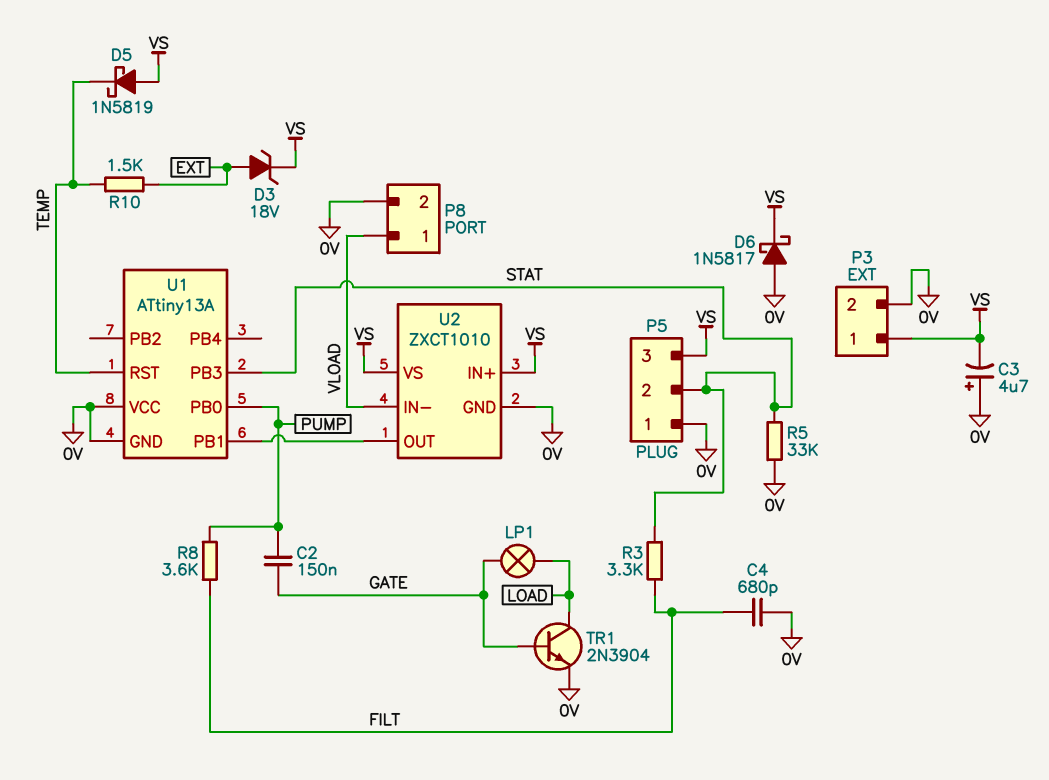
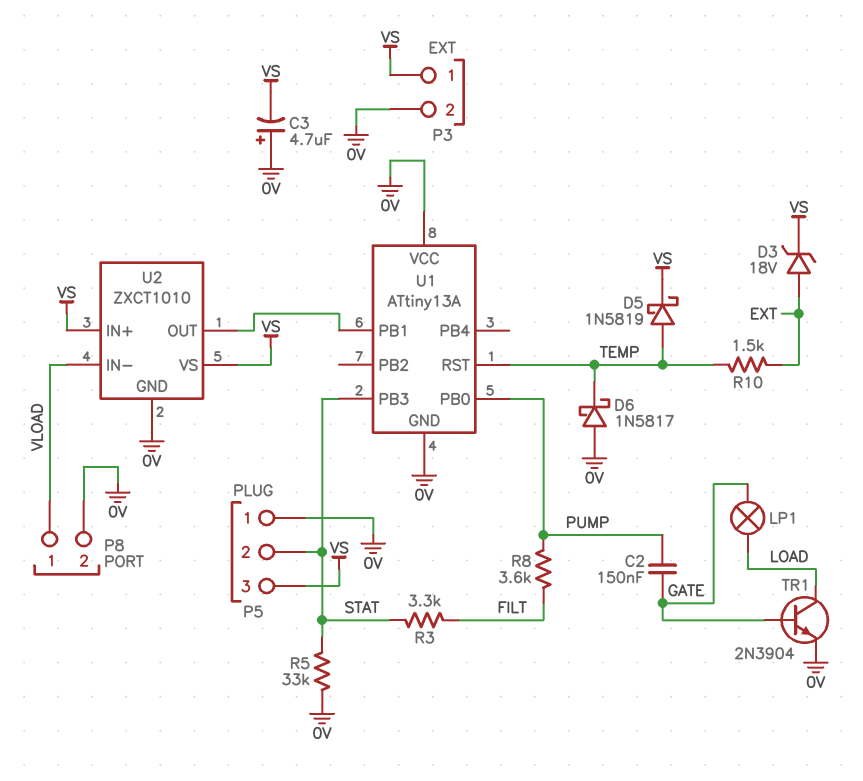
C4: 680pF (0V, FILT) -> none
D5: schottky 1N5819 (A VS, K TEMP) -> schottky 1N5819 (A TEMP, K VS)
D6: schottky 1N5817 (A 0V, K VS) -> schottky 1N5817 (A 0V, K TEMP)

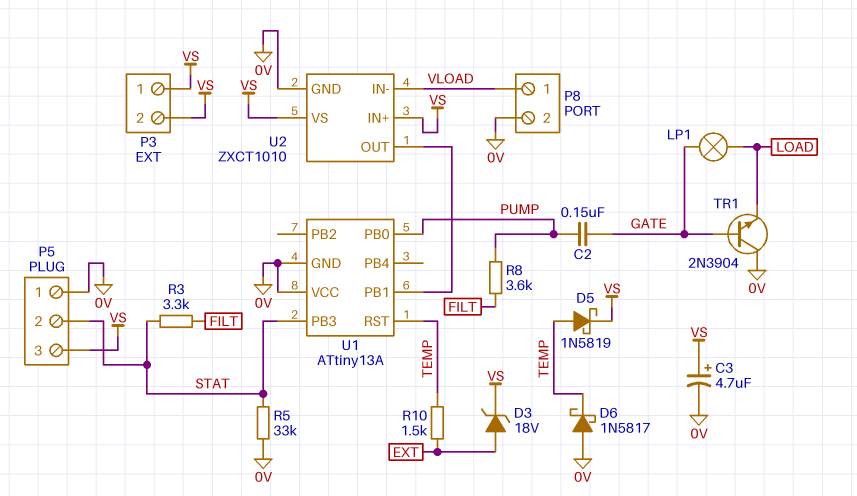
C3: 4.7uF (plus 0V, minus VS) -> 4.7uF (plus VS, minus 0V)
P3 pin 2: 0V -> VS
TR1: NPN 2N3904 (B GATE, C LOAD, E 0V) -> NPN 2N3904 (B GATE, C 0V, E LOAD)

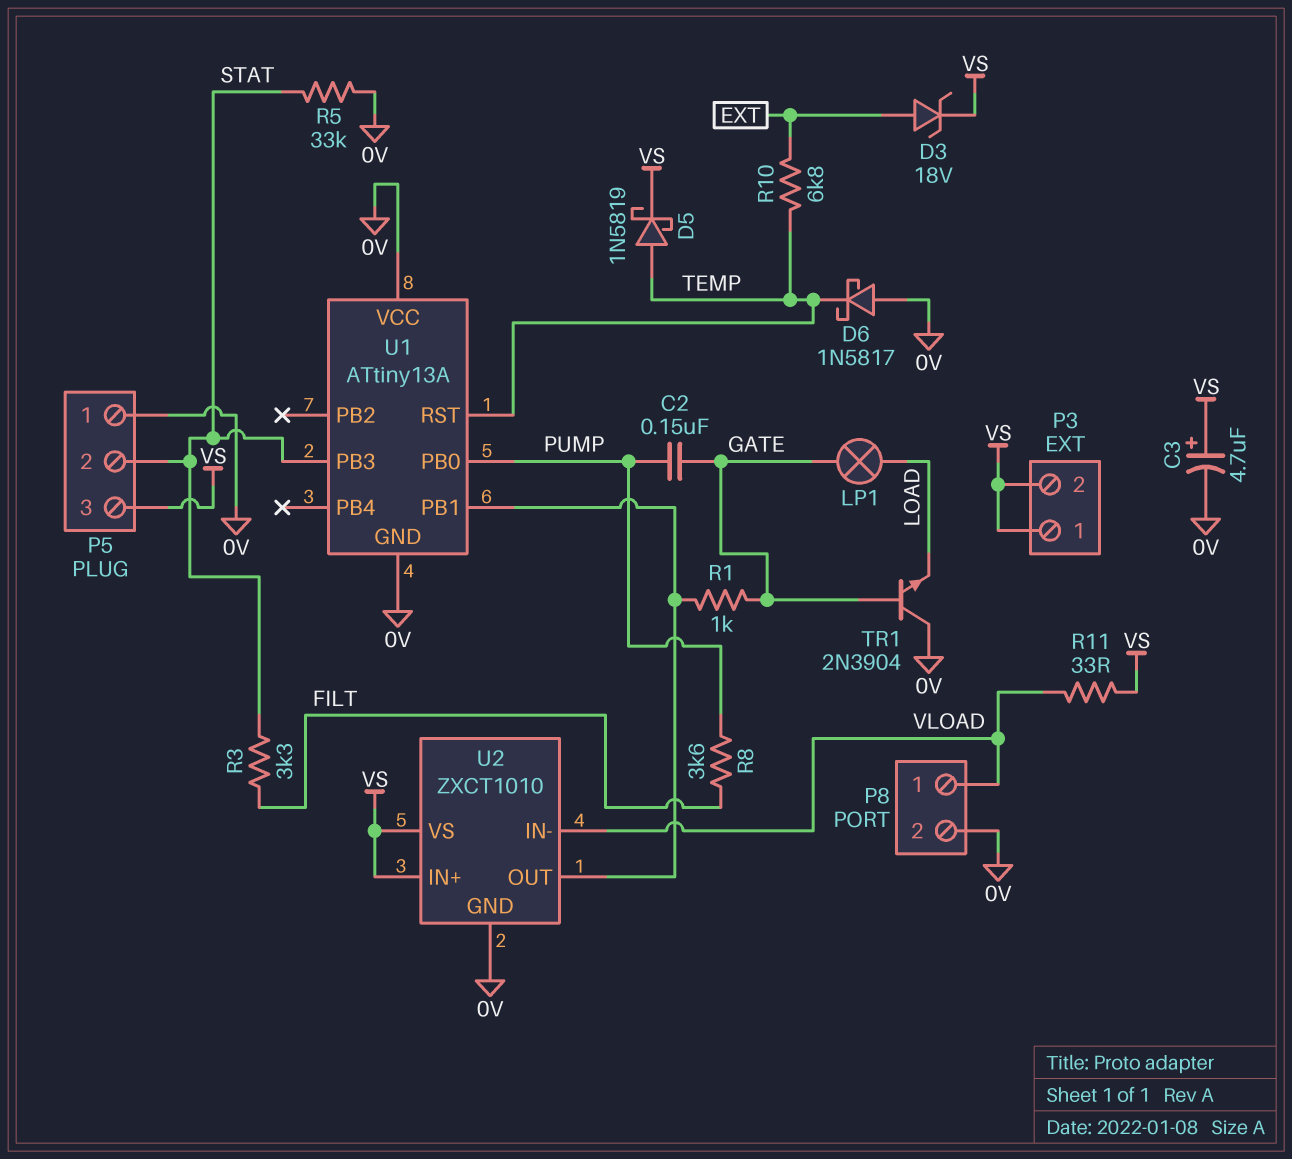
R1: none -> 1k (GATE, U1/PB1)
R10: 1.5k (EXT, TEMP) -> 6.8k (EXT, TEMP)
R11: none -> 33 (VLOAD, VS)

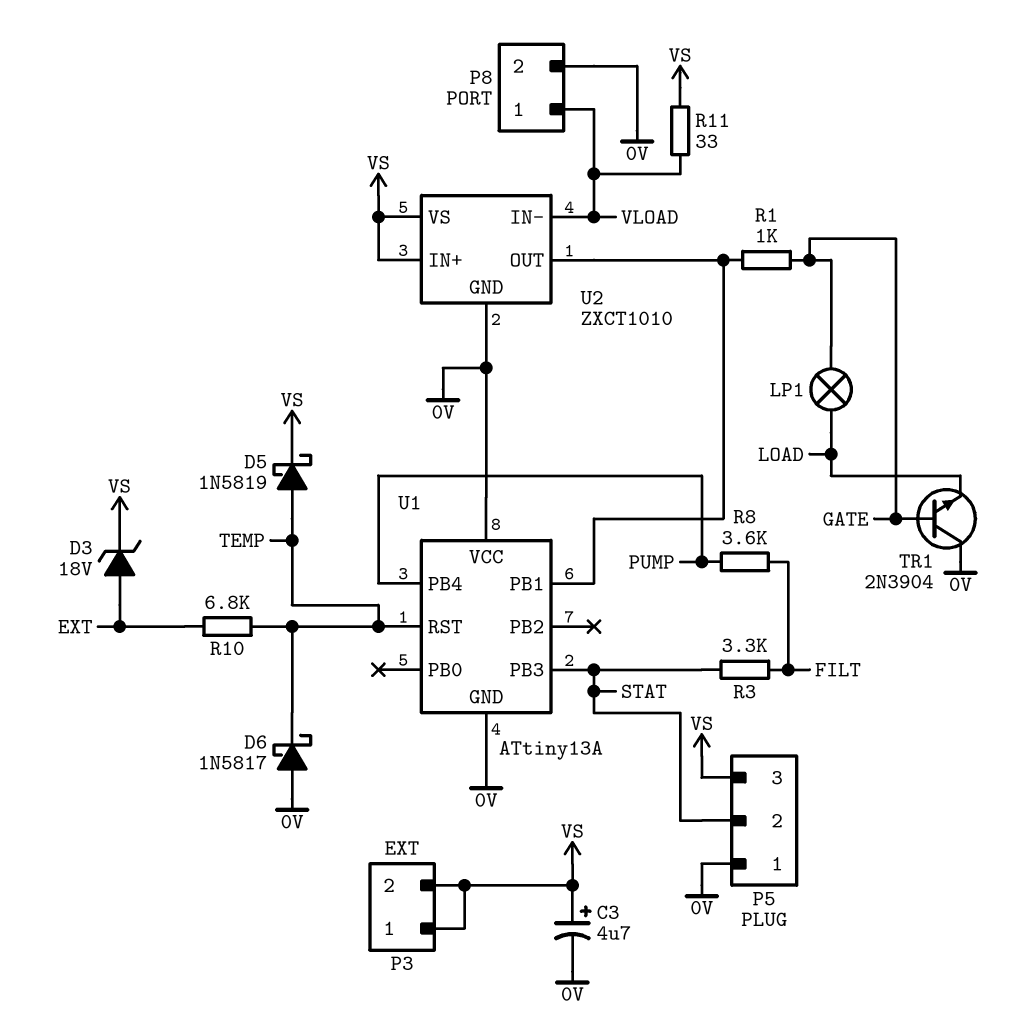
C2: 150nF (GATE, PUMP) -> none
R5: 33k (0V, STAT) -> none
U1 pin PB0: PUMP -> none
U1 pin PB4: none -> PUMP

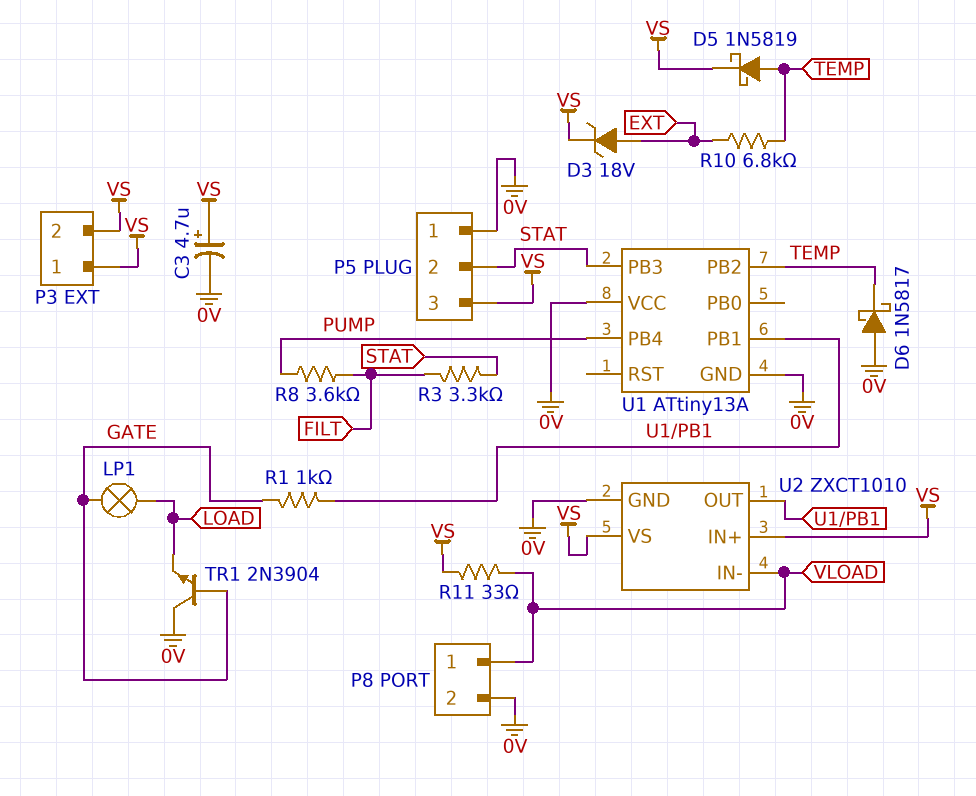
U1 pin PB2: none -> TEMP
U1 pin RST: TEMP -> none

